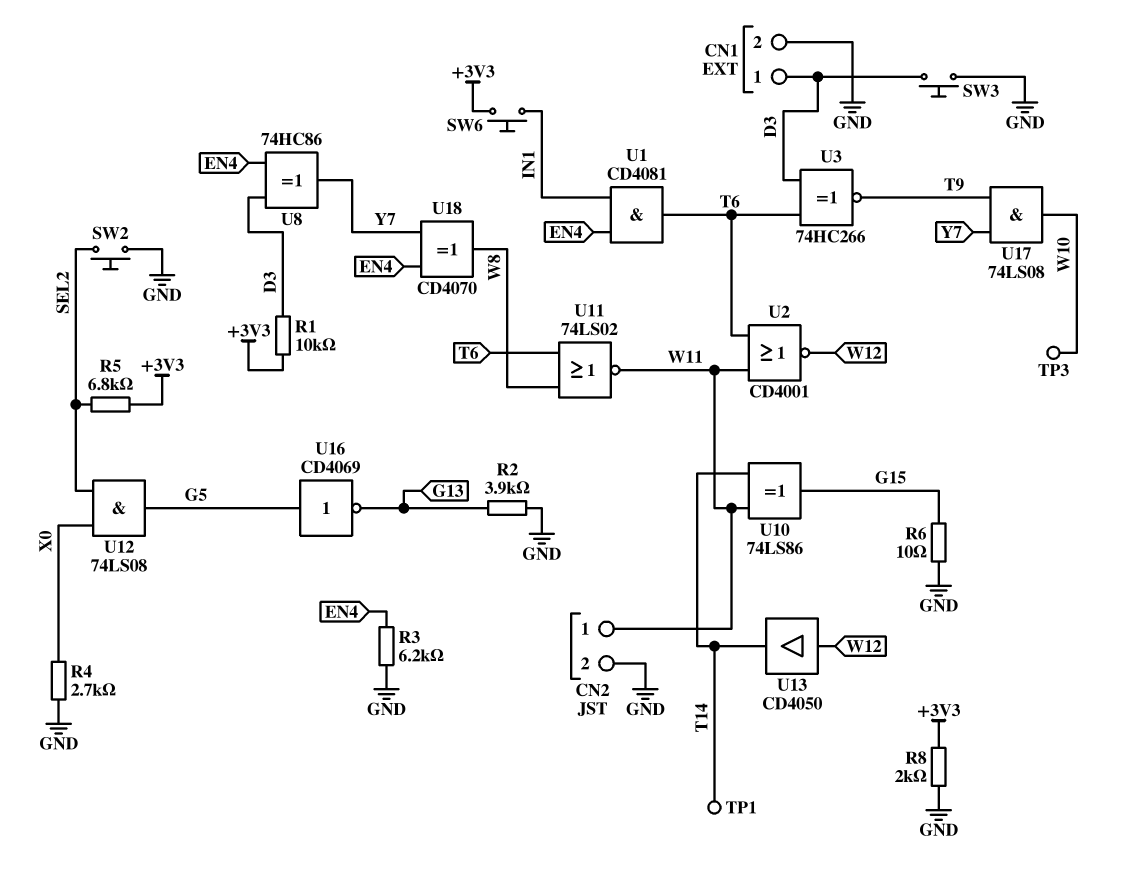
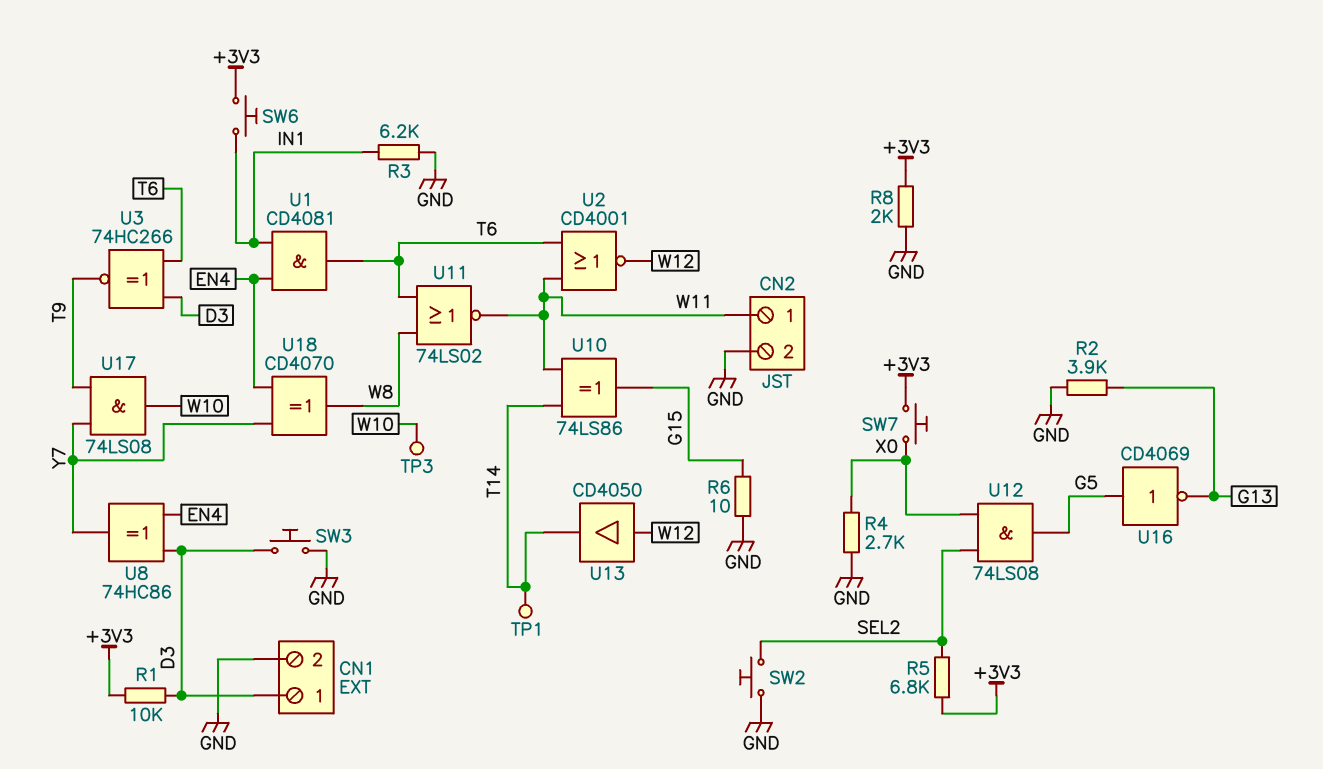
R3: 6.2k (EN4, GND) -> 6.2k (GND, IN1)
SW7: none -> button (+3V3, X0)

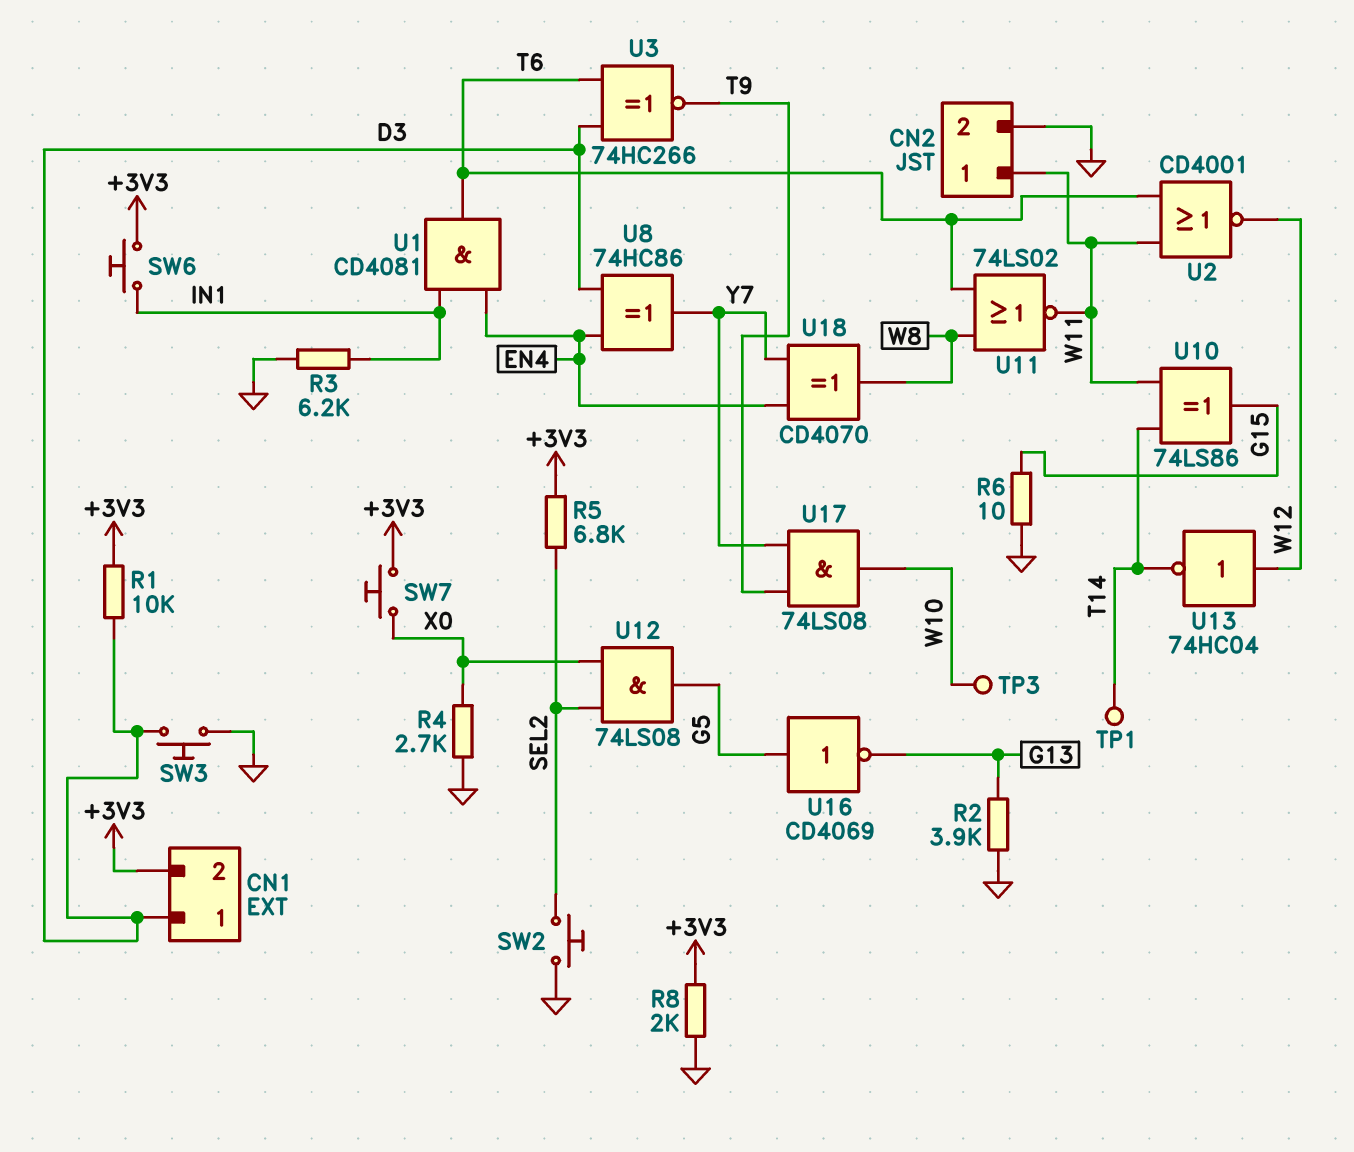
CN1 pin 2: GND -> +3V3
U13: buffer CD4050 (in W12, out T14) -> NOT 74HC04 (in W12, out T14)

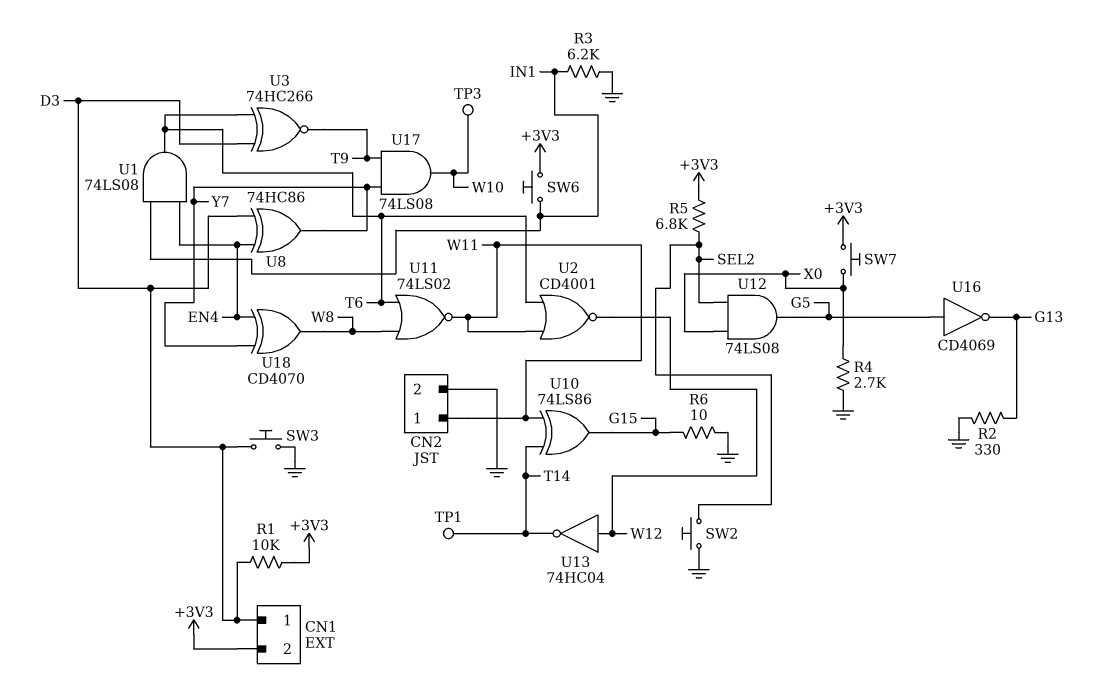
R2: 3.9k (G13, GND) -> 330 (G13, GND)
R8: 2k (+3V3, GND) -> none
U1: AND CD4081 (in EN4, in IN1, out T6) -> AND 74LS08 (in EN4, in IN1, out T6)

